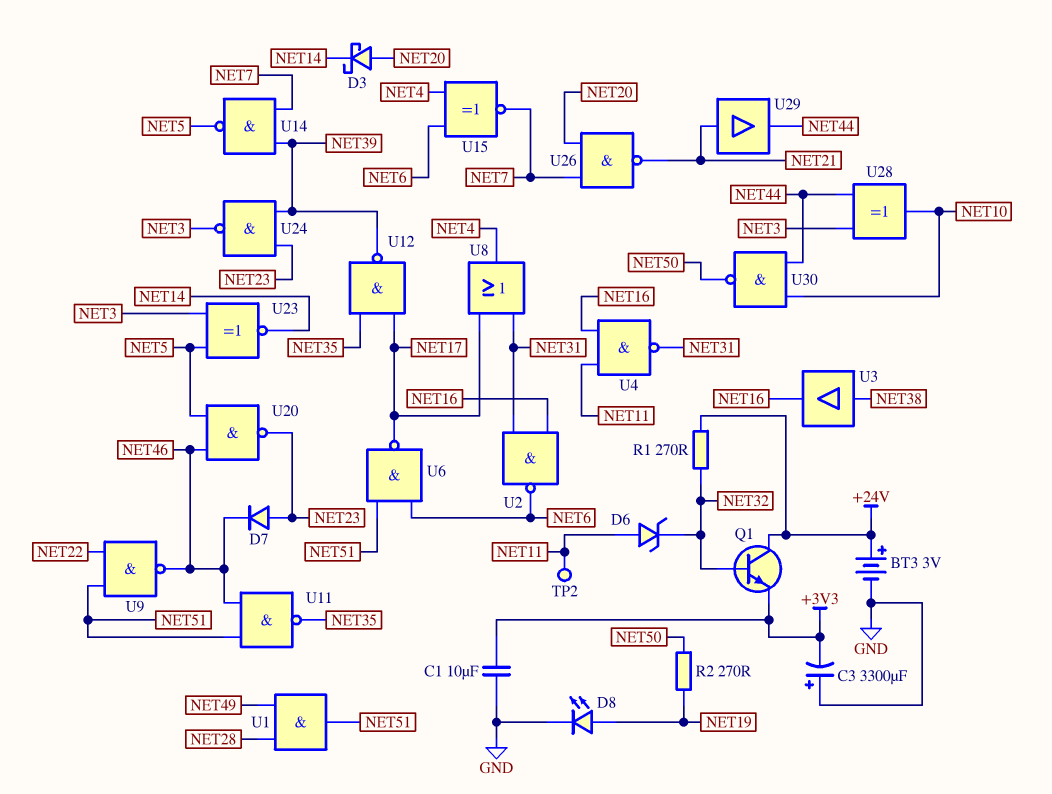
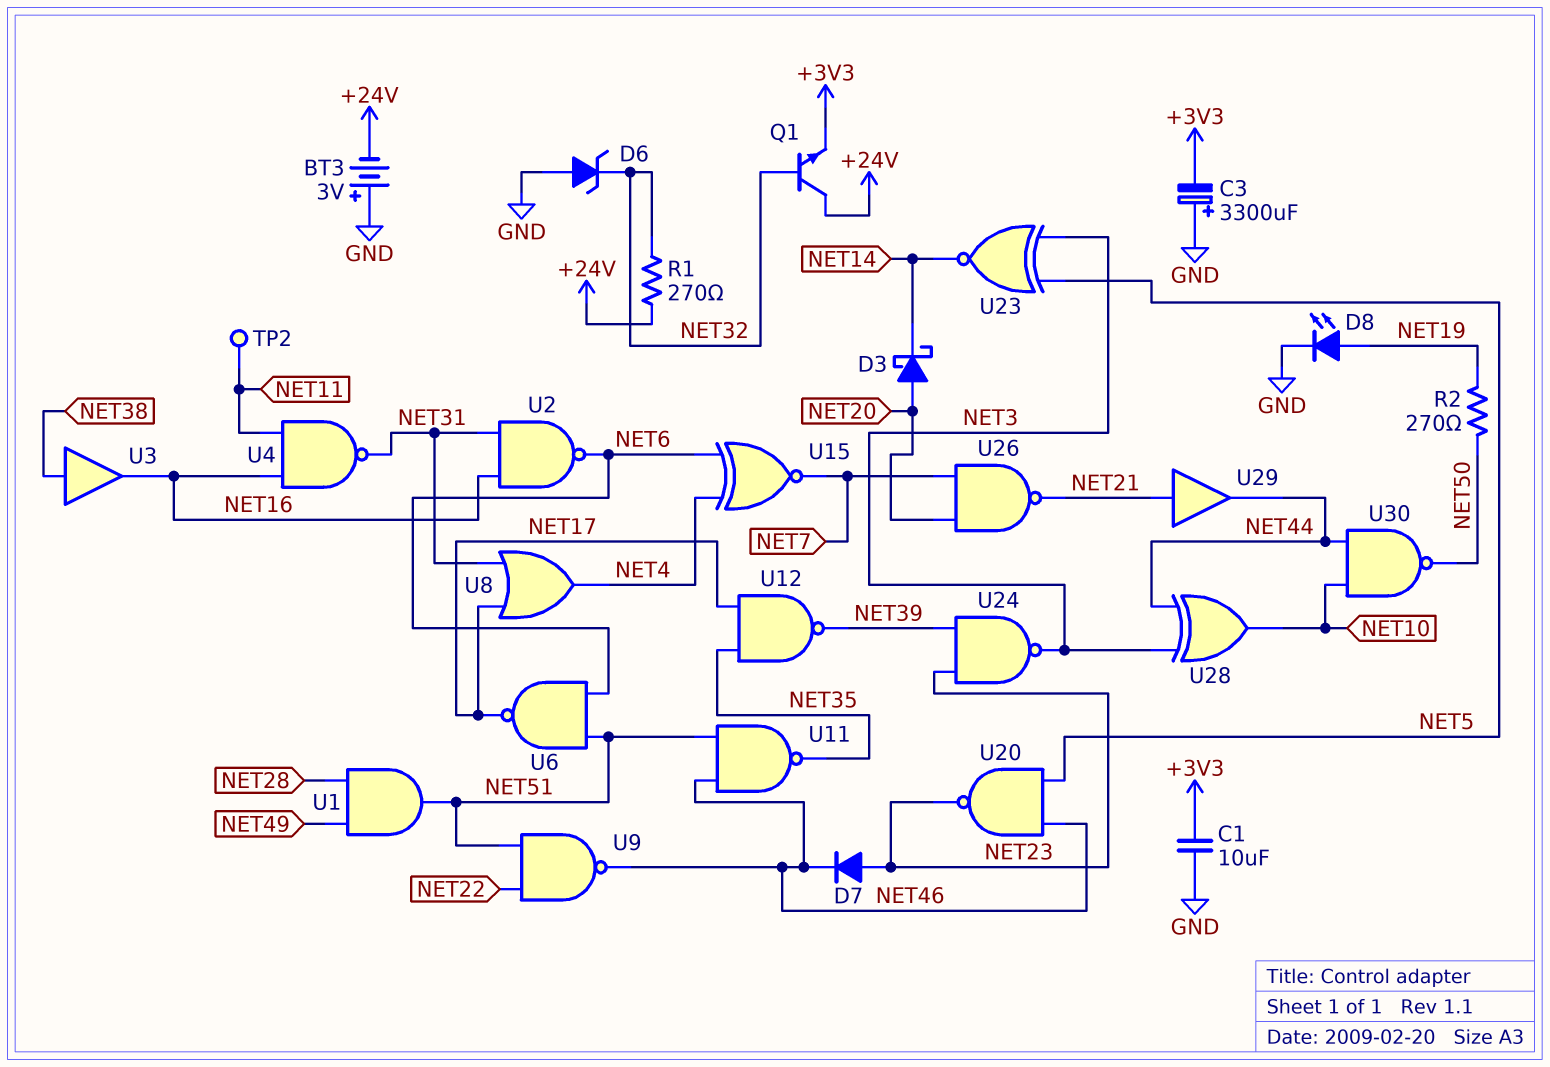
BT3: 3V (plus +24V, minus GND) -> 3V (plus GND, minus +24V)
D6: zener (A NET11, K NET32) -> zener (A GND, K NET32)
U14: NAND (in NET7, in NET39, out NET5) -> none

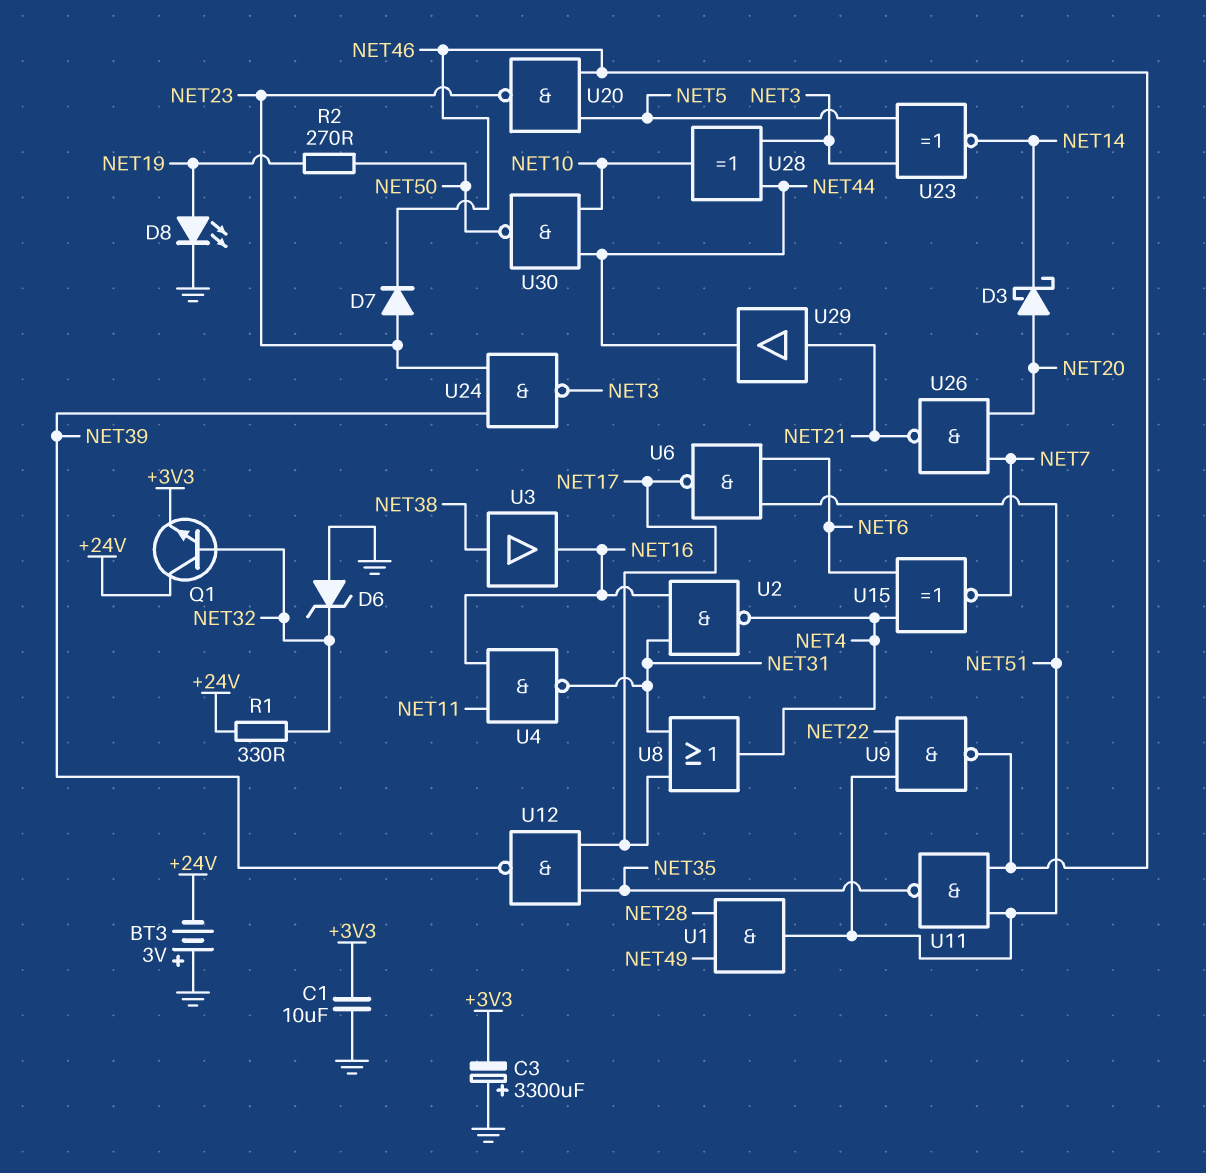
R1: 270 (+24V, NET32) -> 330 (+24V, NET32)
TP2: test point (NET11) -> none
U2: NAND (in NET16, in NET31, out NET6) -> NAND (in NET16, in NET31, out NET4)

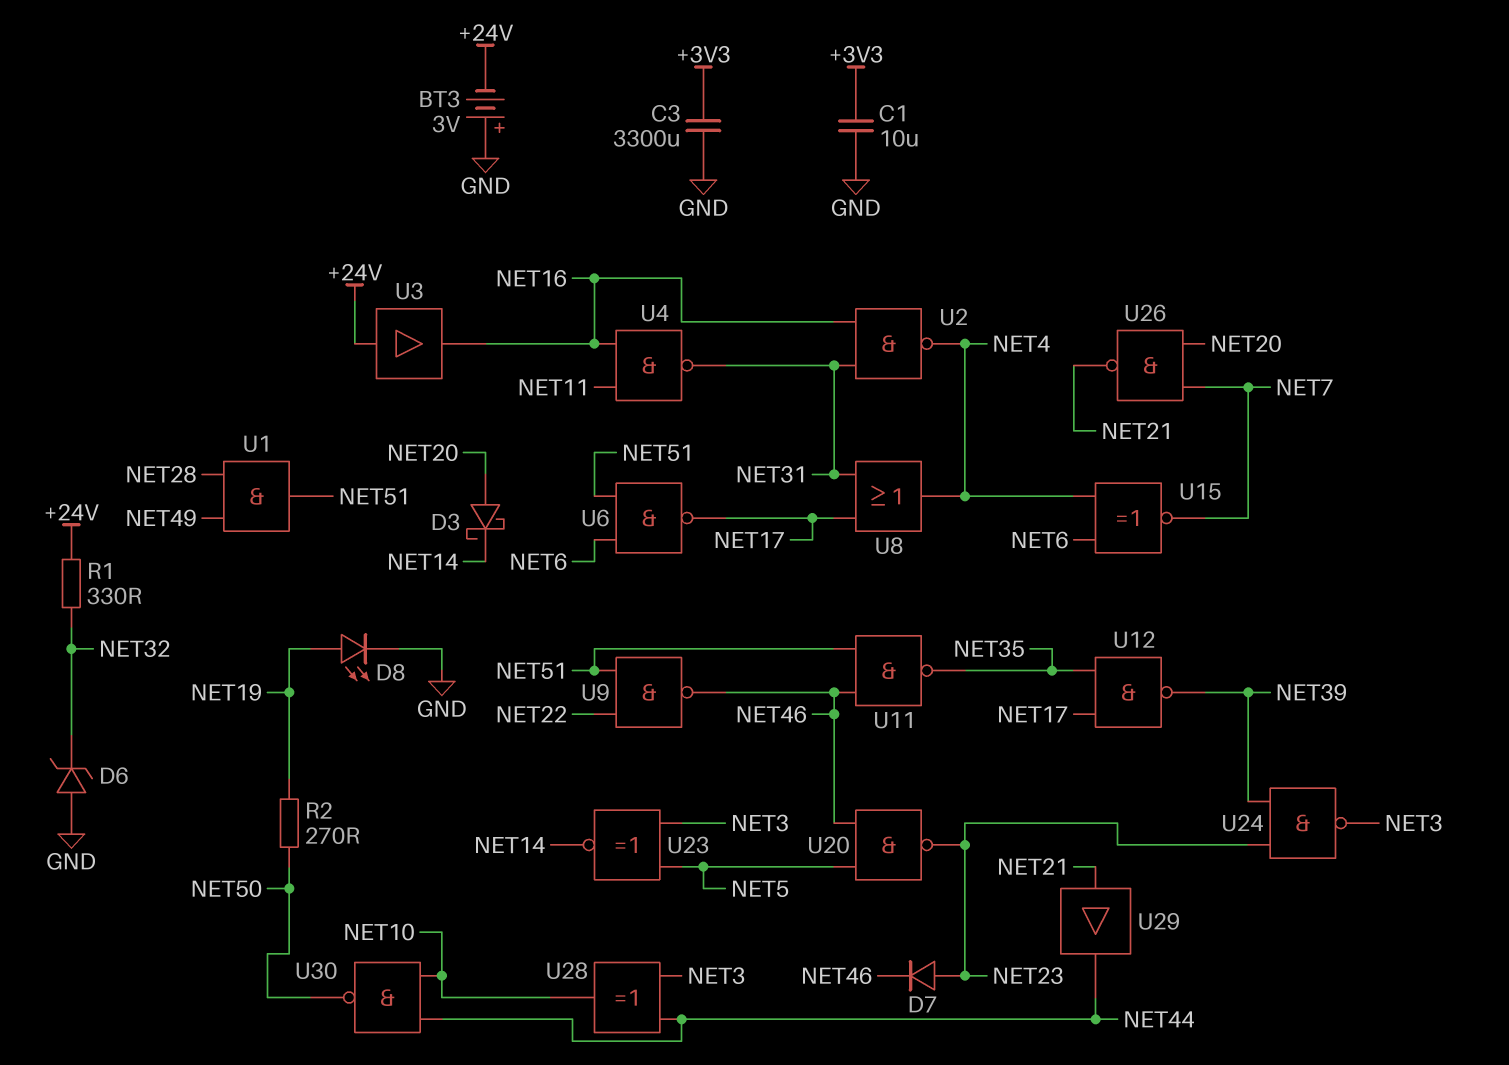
C3: 3300uF (plus GND, minus +3V3) -> 3300uF (+3V3, GND)
Q1: NPN (B NET32, C +24V, E +3V3) -> none
U3: buffer (in NET38, out NET16) -> buffer (in +24V, out NET16)

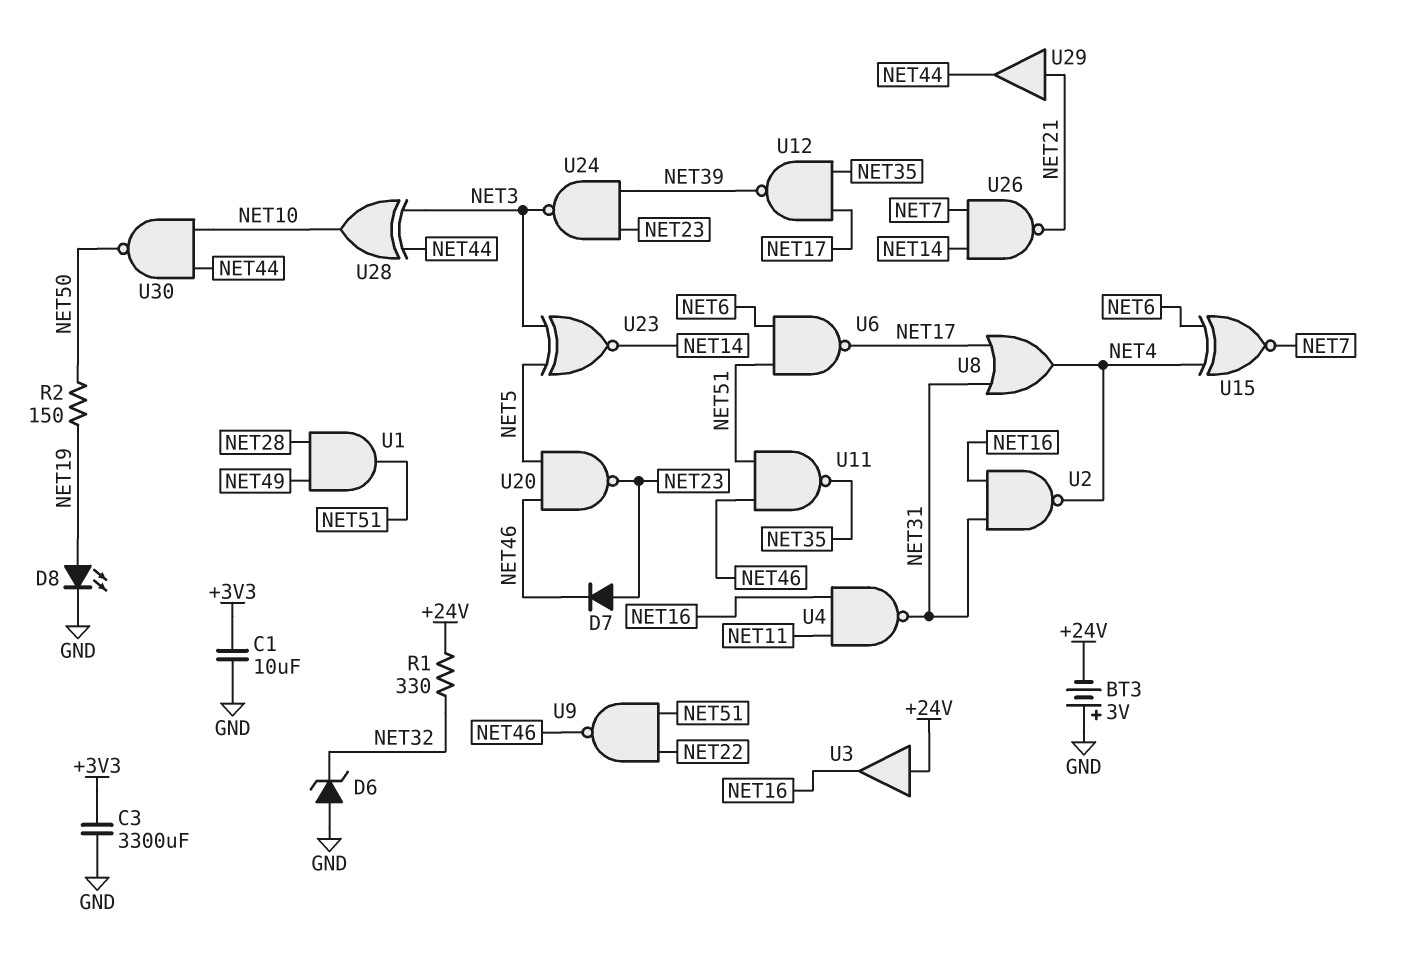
D3: schottky (A NET20, K NET14) -> none
R2: 270 (NET19, NET50) -> 150 (NET19, NET50)
U26: NAND (in NET7, in NET20, out NET21) -> NAND (in NET7, in NET14, out NET21)

